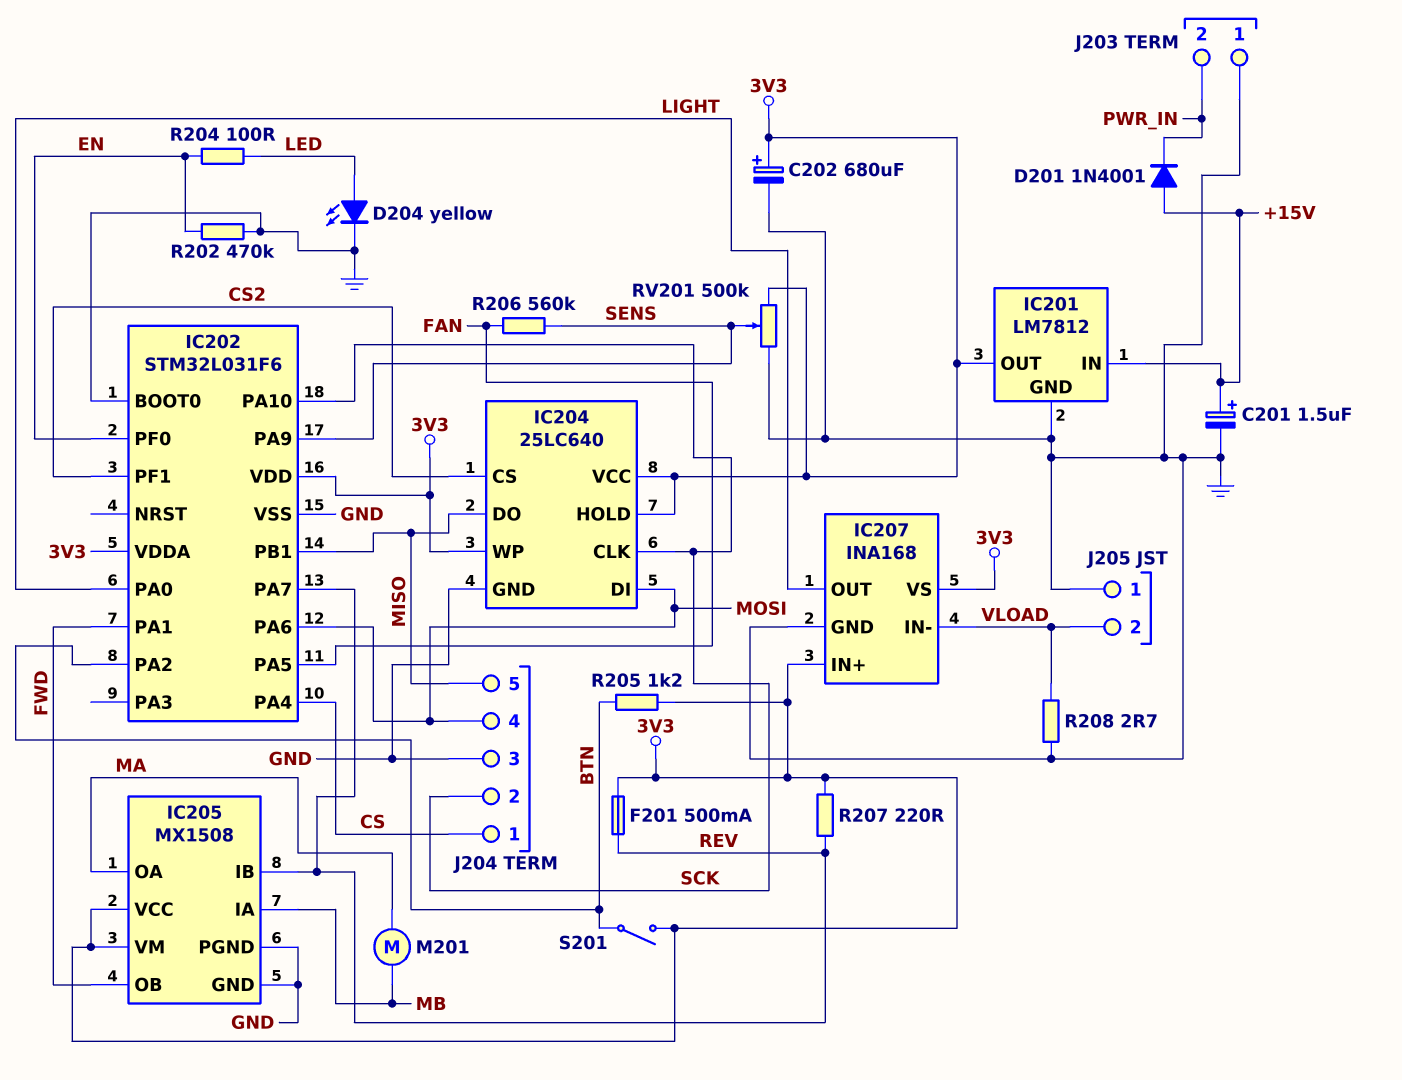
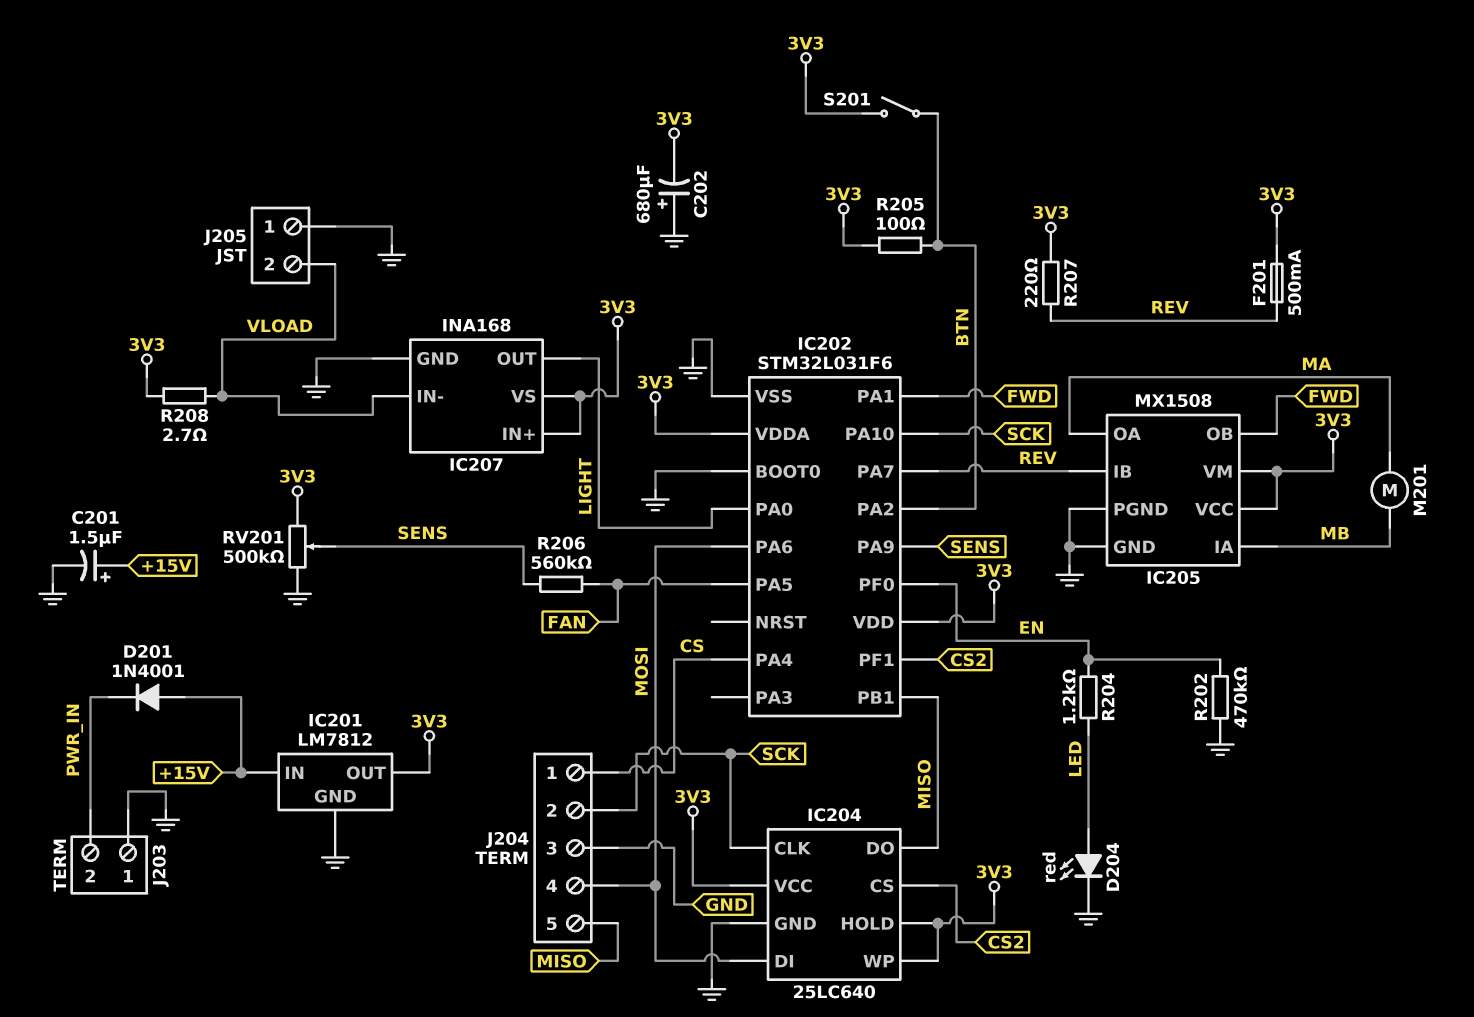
C202: 680uF (plus 3V3, minus GND) -> 680uF (plus GND, minus 3V3)
D204: LED yellow (A LED, K GND) -> LED red (A LED, K GND)
R204: 100 (EN, LED) -> 1.2k (EN, LED)
R205: 1.2k (3V3, BTN) -> 100 (3V3, BTN)
R208: 2.7 (GND, VLOAD) -> 2.7 (3V3, VLOAD)

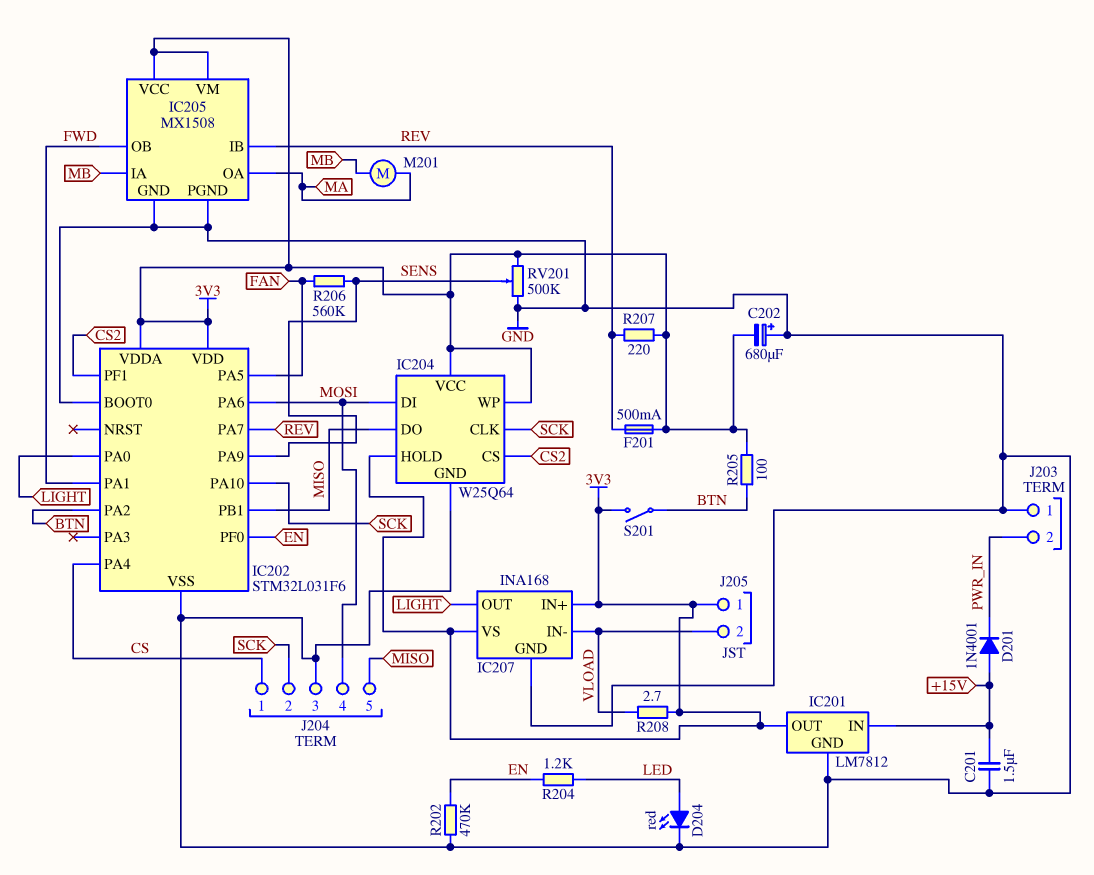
C201: 1.5uF (plus +15V, minus GND) -> 1.5uF (+15V, GND)
IC204: 25LC640 -> W25Q64
J205 pin 1: GND -> 3V3

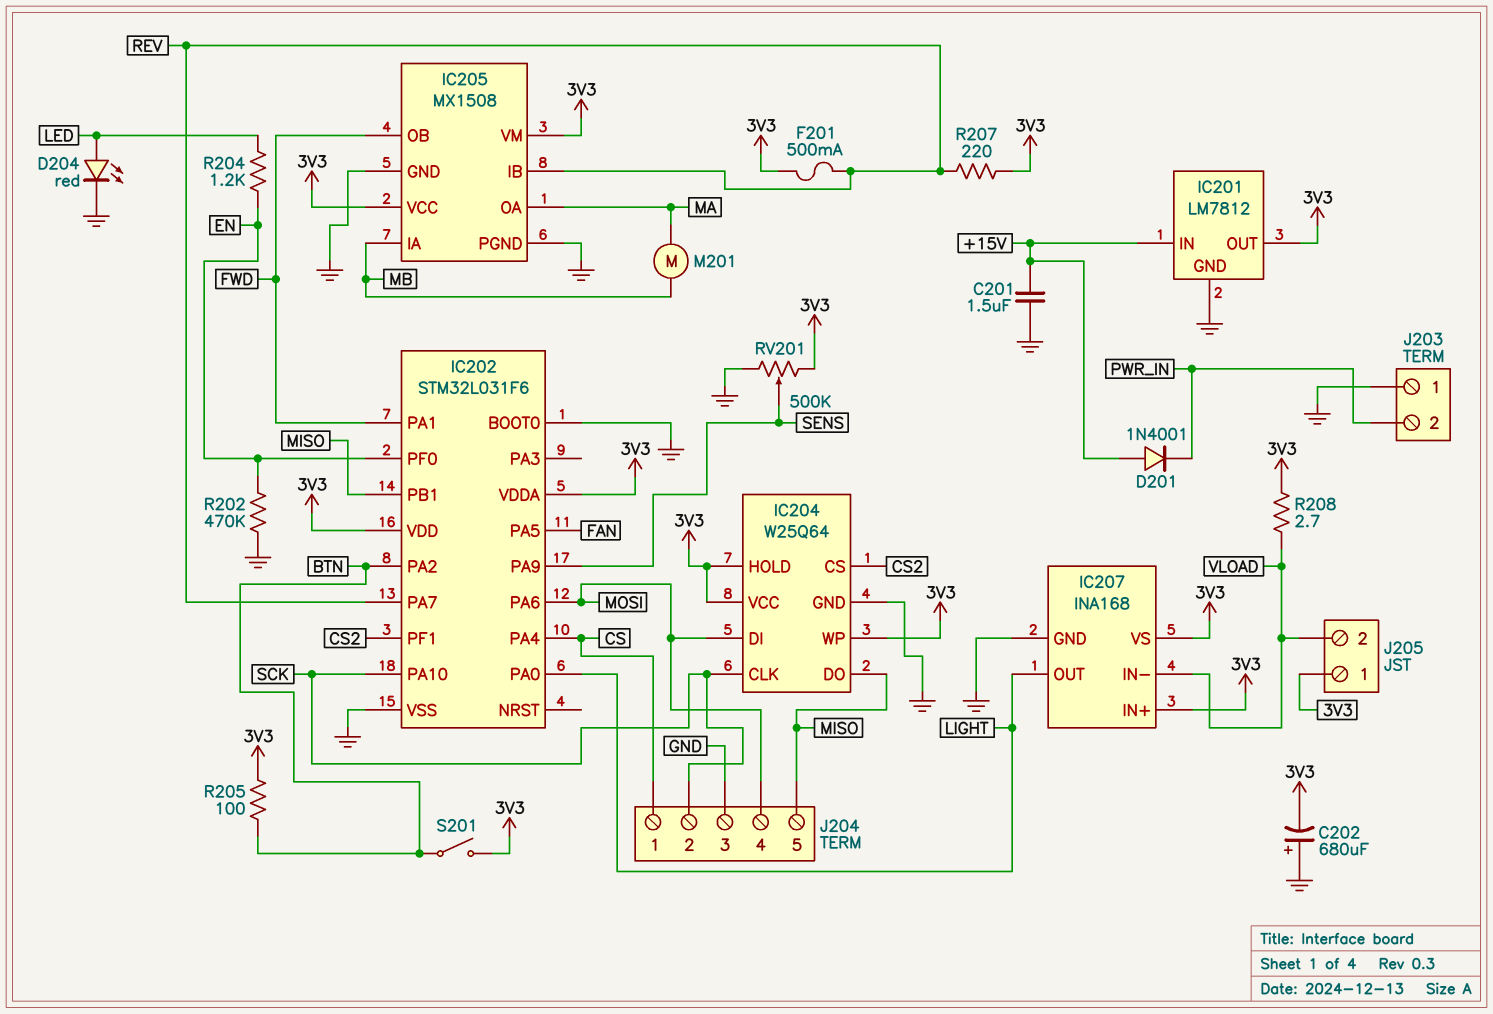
R206: 560k (FAN, SENS) -> none

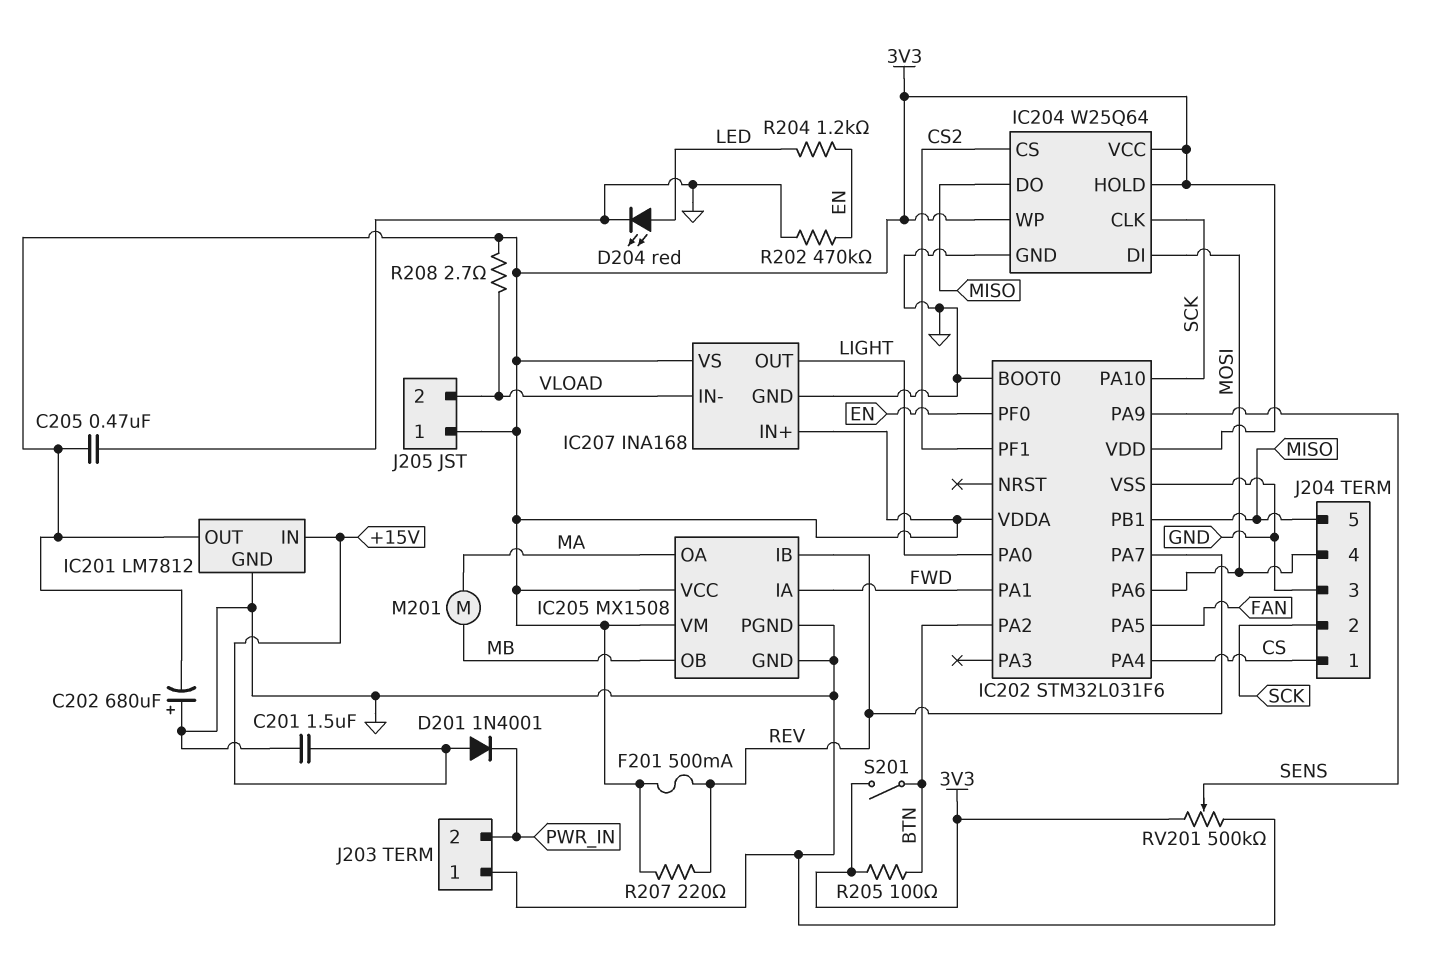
C205: none -> 470nF (3V3, GND)
IC205 pin IA: MB -> FWD
IC205 pin OB: FWD -> MB

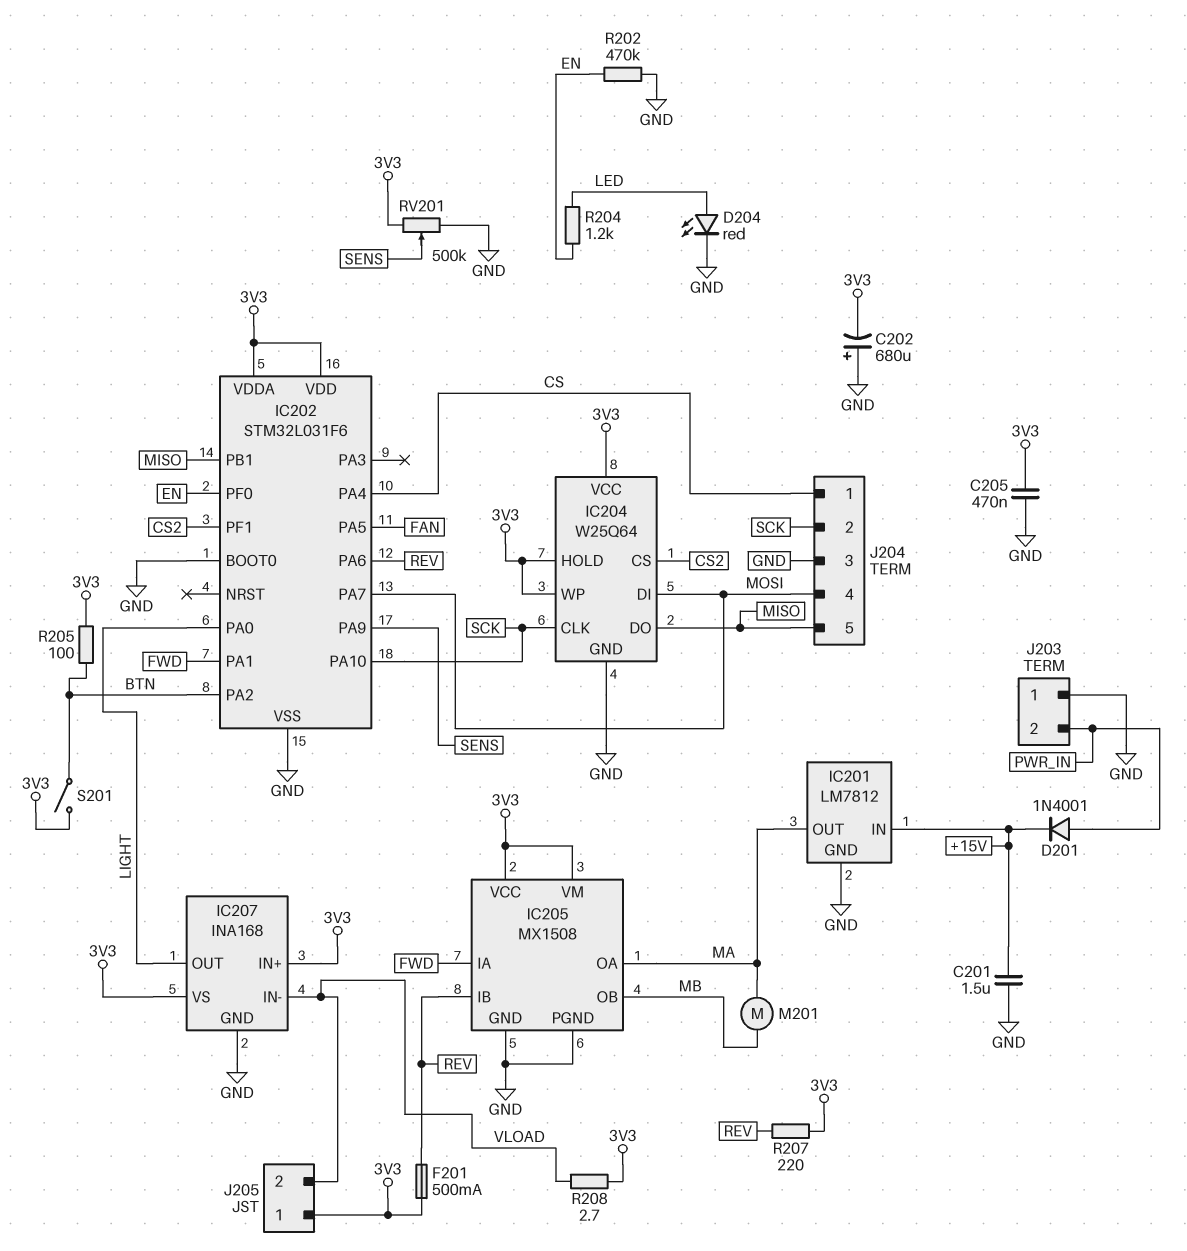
D201: diode 1N4001 (A +15V, K PWR_IN) -> diode 1N4001 (A PWR_IN, K +15V)
IC201 pin OUT: 3V3 -> MA
IC202 pin PA6: MOSI -> REV
IC202 pin PA7: REV -> MOSI

